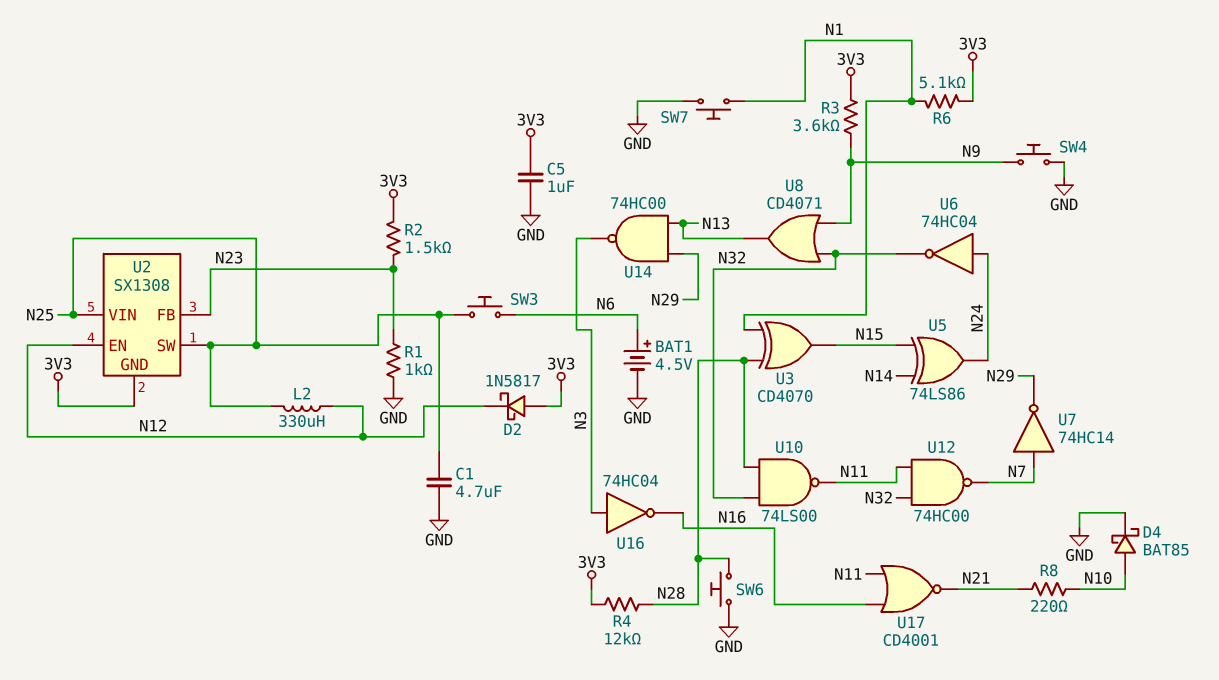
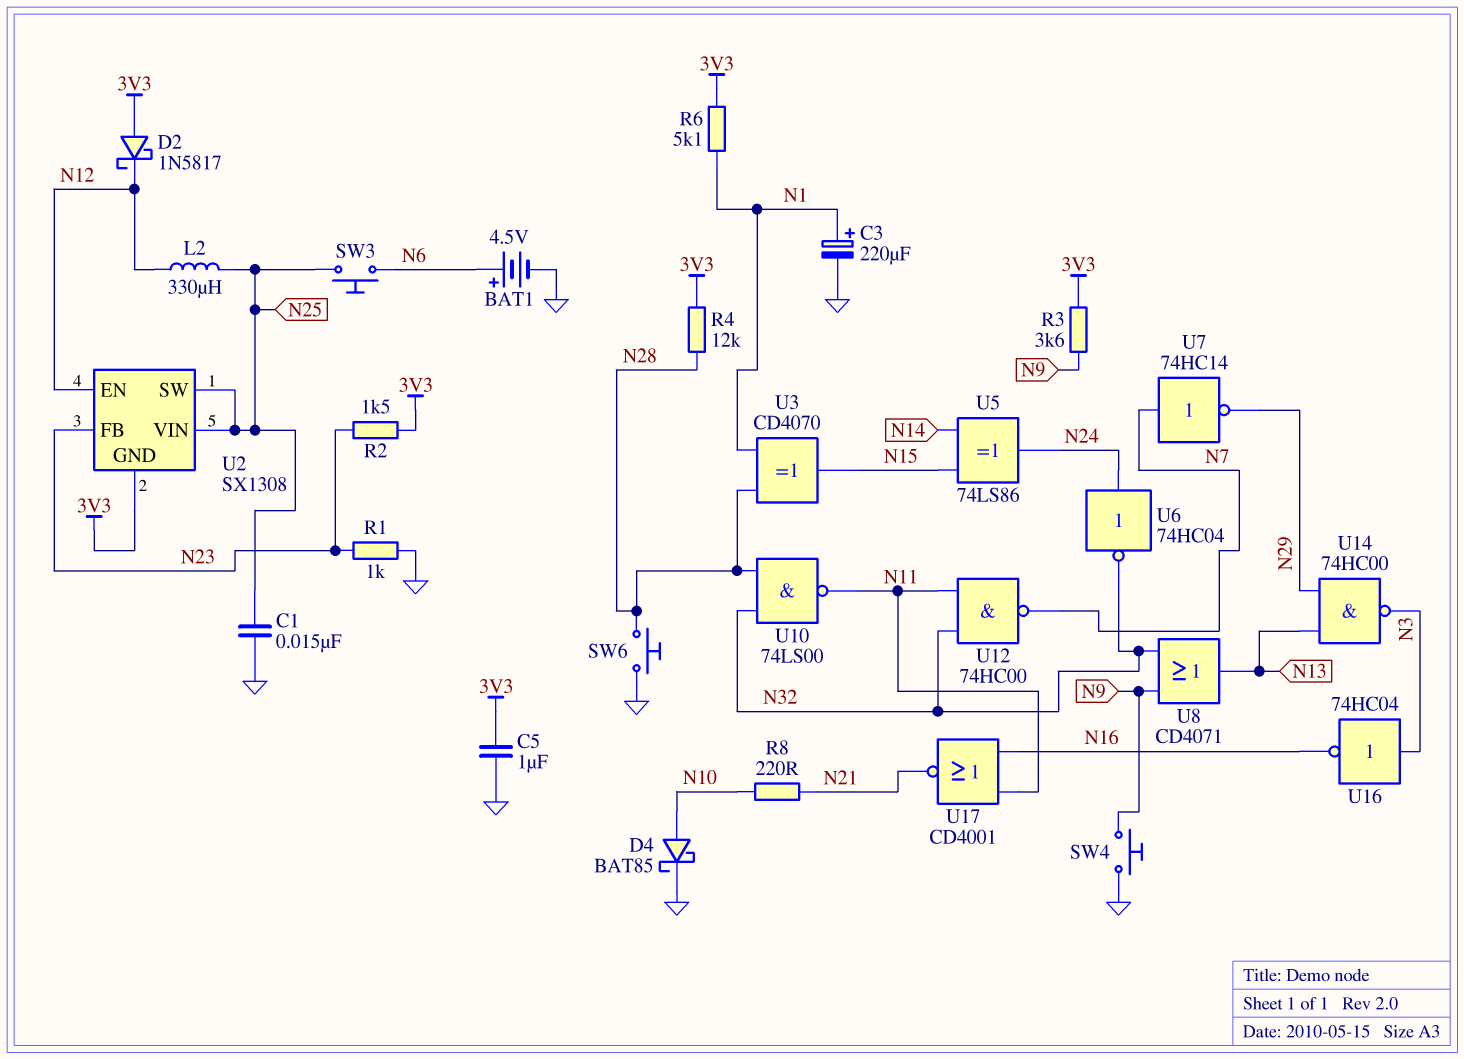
C1: 4.7uF (GND, N25) -> 15nF (GND, N25)
C3: none -> 220uF (plus N1, minus GND)
SW7: button (GND, N1) -> none

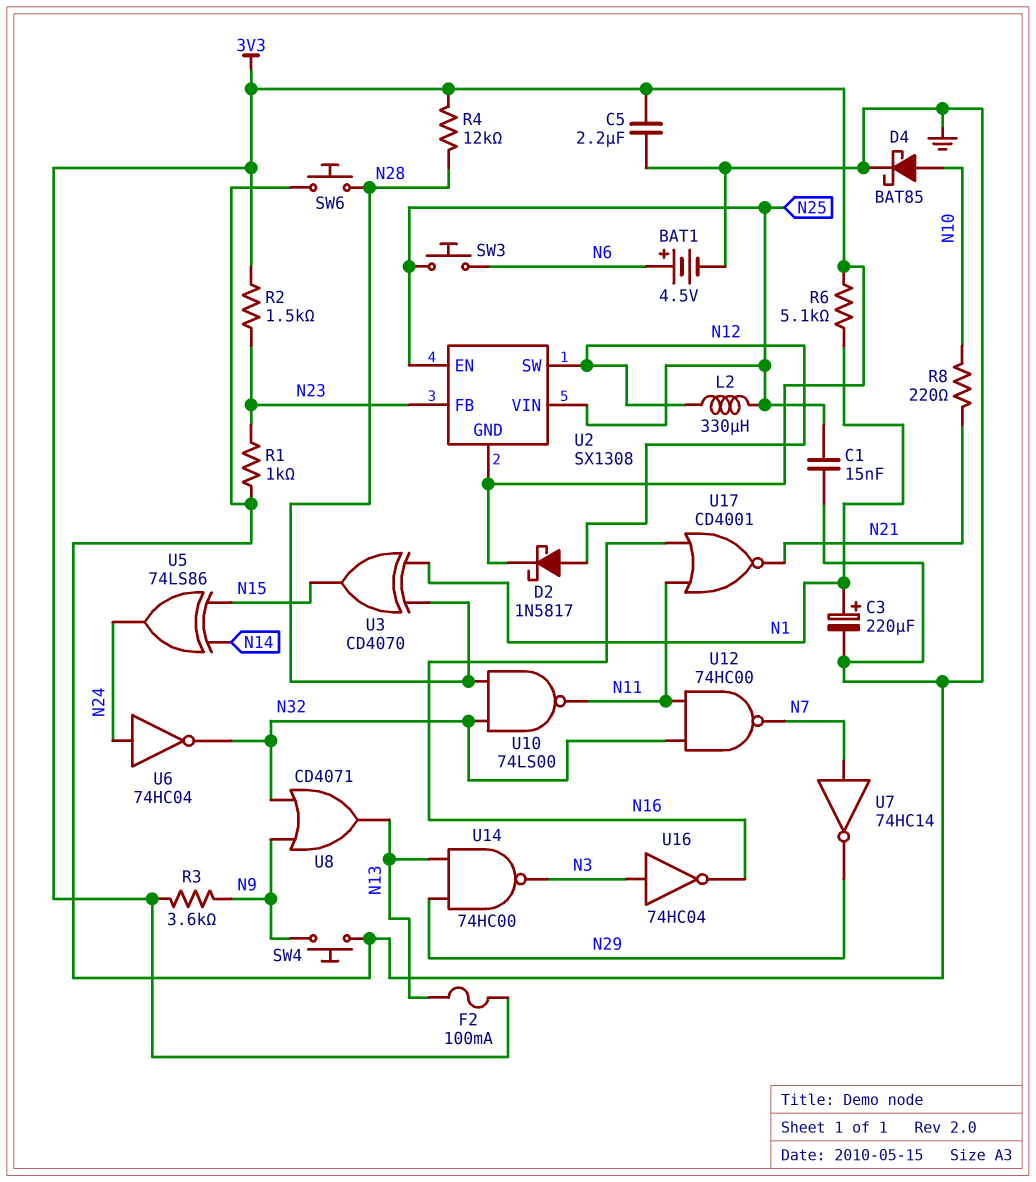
C5: 1uF (3V3, GND) -> 2.2uF (3V3, GND)
D2: schottky 1N5817 (A 3V3, K N12) -> schottky 1N5817 (A N12, K 3V3)
F2: none -> 100mA (3V3, N13)
U2 pin EN: N12 -> N25
U2 pin SW: N25 -> N12

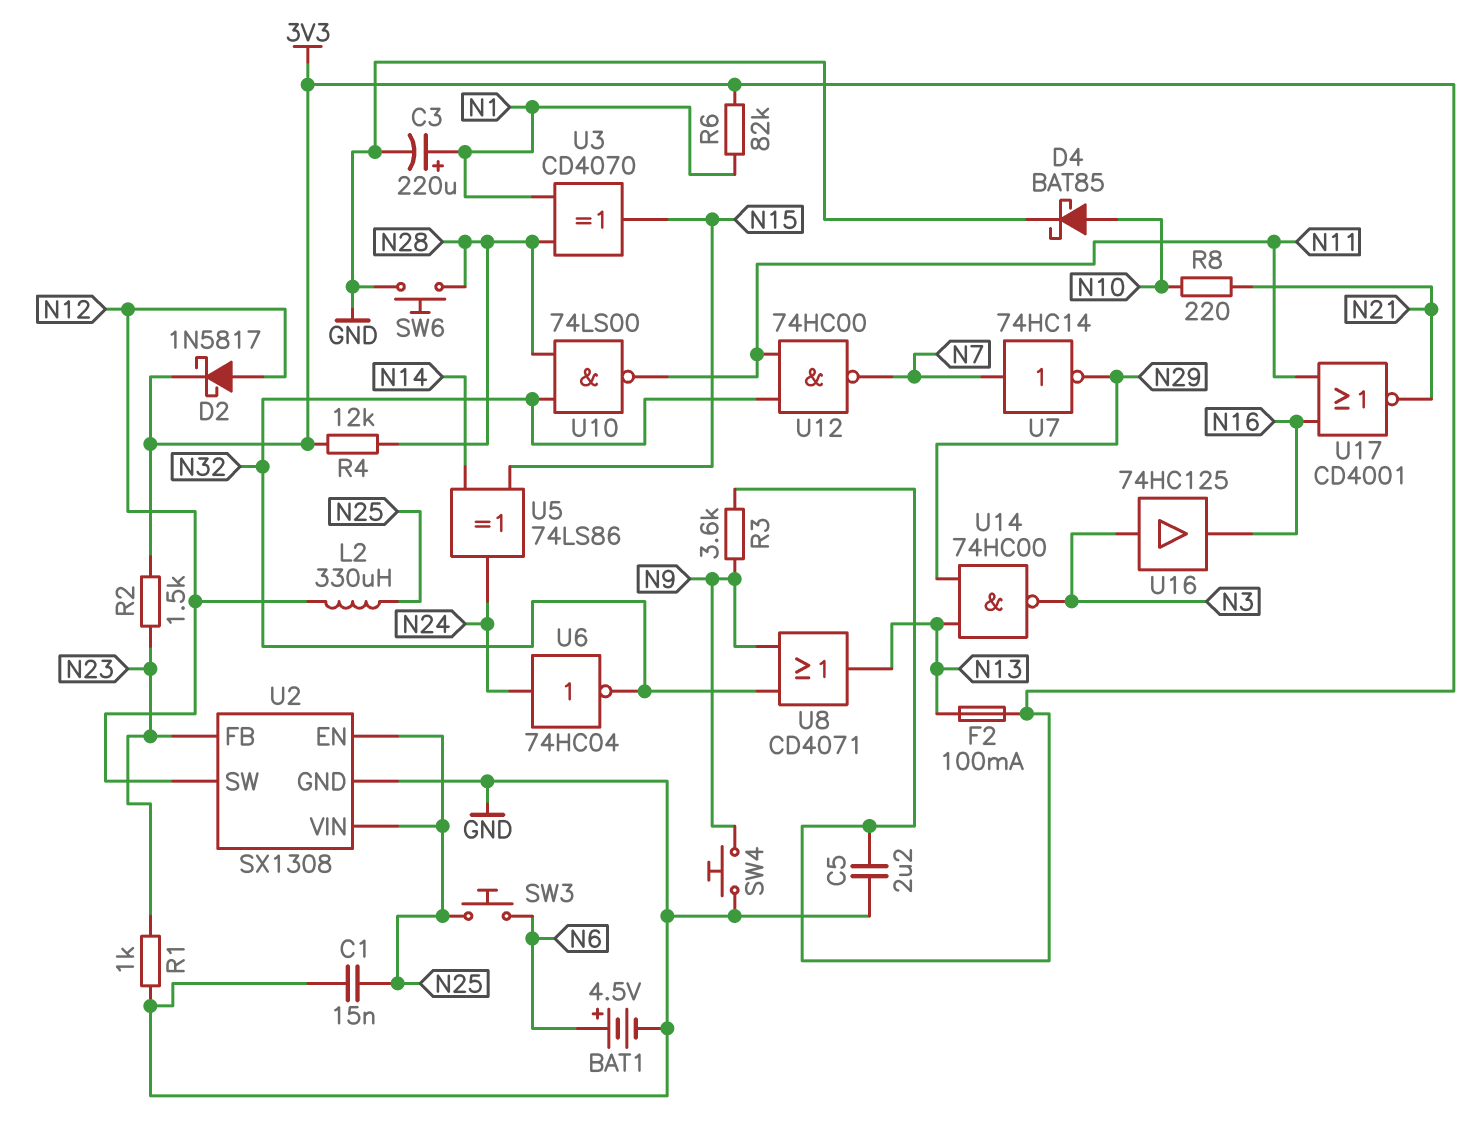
R6: 5.1k (3V3, N1) -> 82k (3V3, N1)
U2 pin GND: 3V3 -> GND
U16: NOT 74HC04 (in N3, out N16) -> buffer 74HC125 (in N3, out N16)

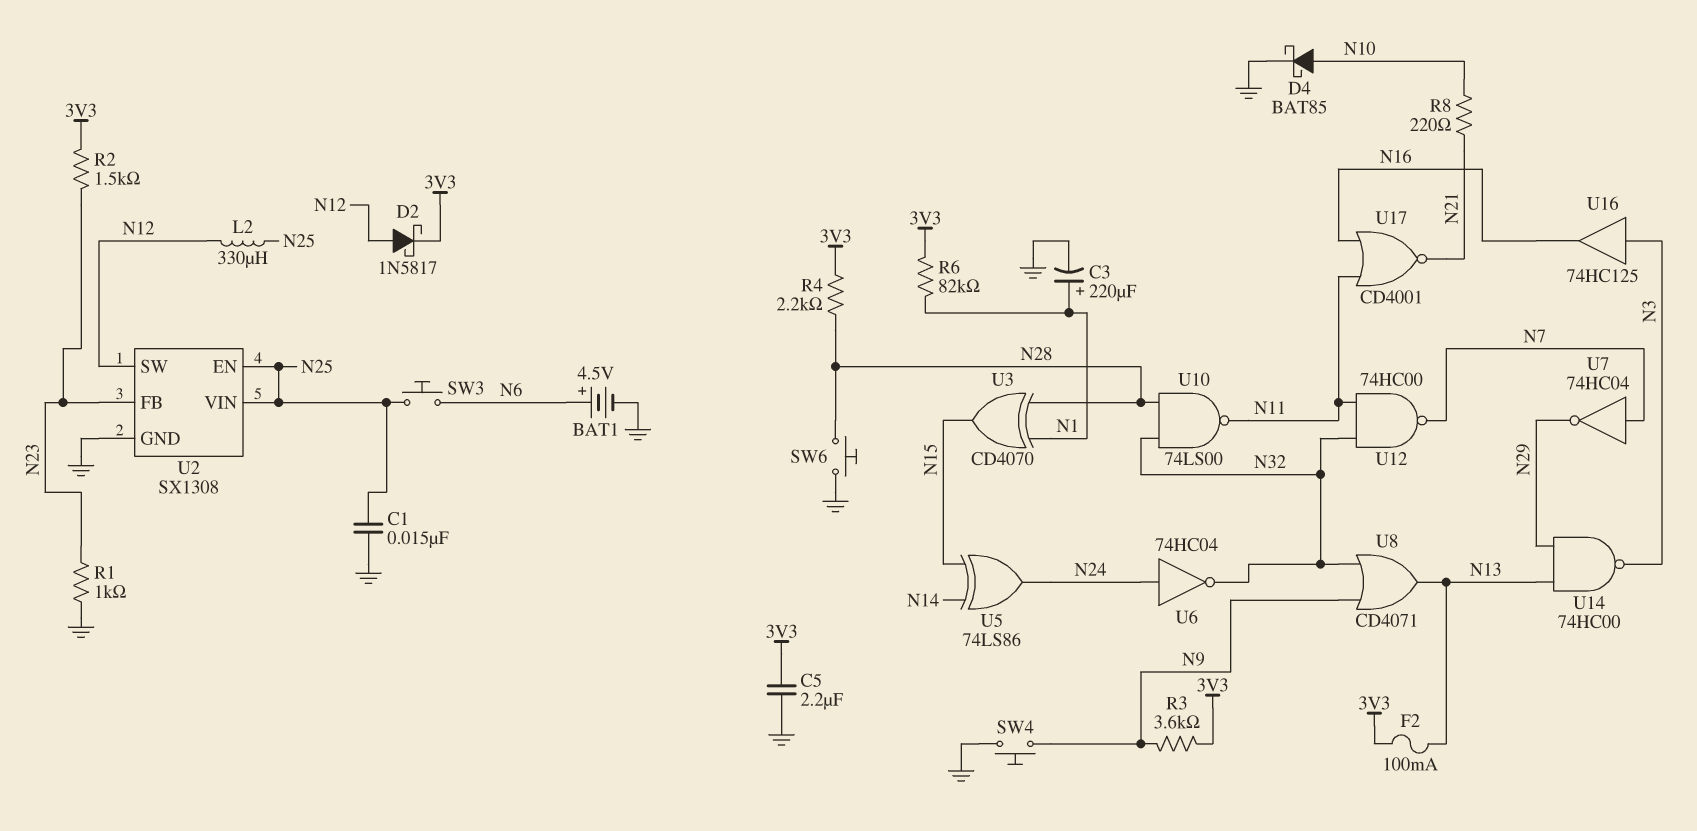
R4: 12k (3V3, N28) -> 2.2k (3V3, N28)
U7: NOT 74HC14 (in N7, out N29) -> NOT 74HC04 (in N7, out N29)

